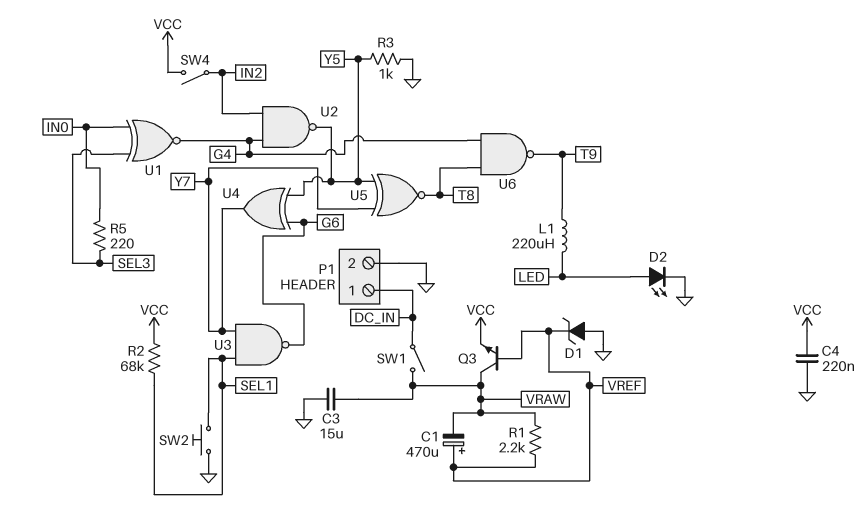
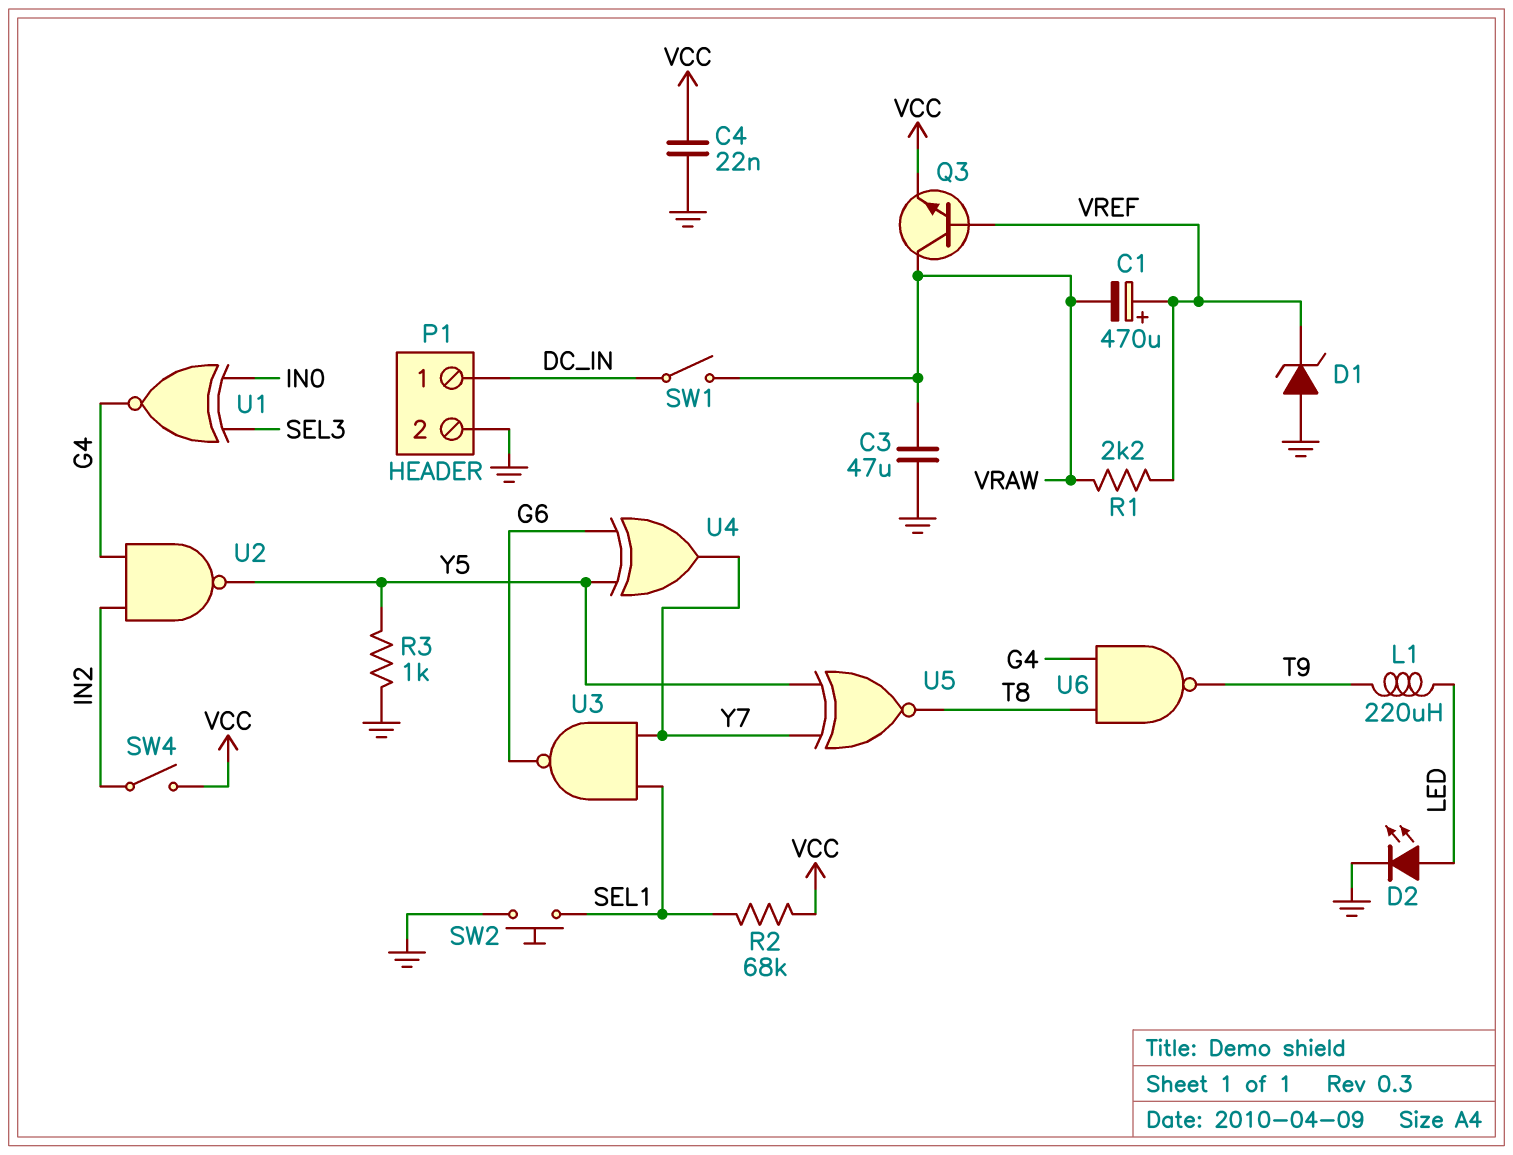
C3: 15uF (GND, VRAW) -> 47uF (GND, VRAW)
C4: 220nF (GND, VCC) -> 22nF (GND, VCC)
R5: 220 (IN0, SEL3) -> none

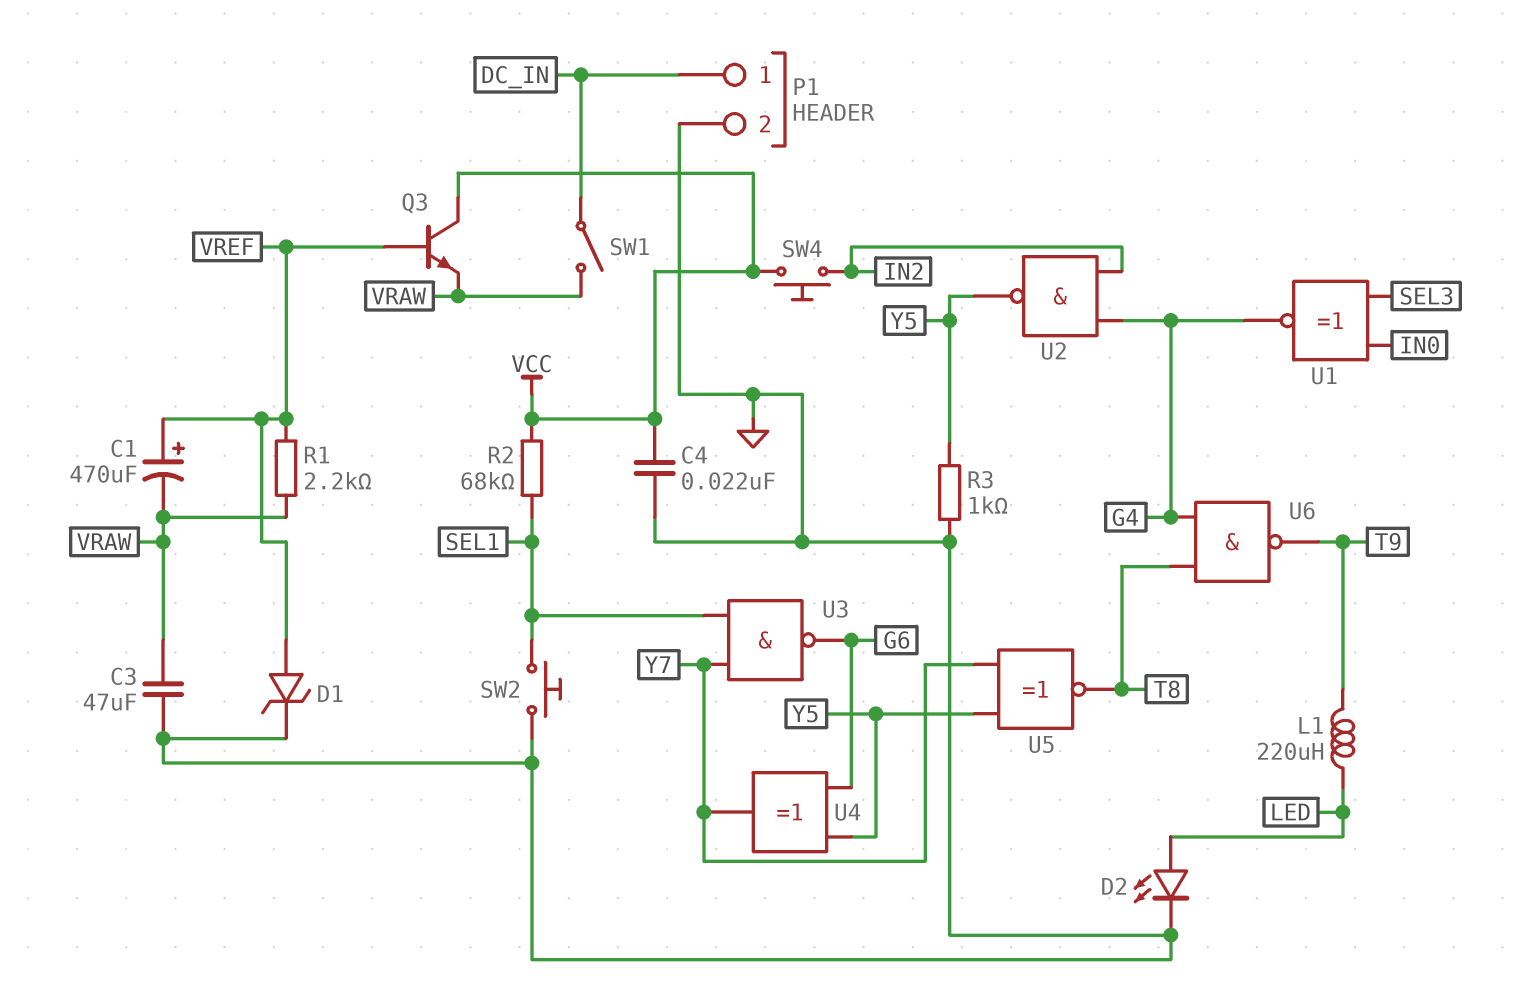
D1: zener (A GND, K VREF) -> zener (A VREF, K GND)
Q3: NPN (B VREF, C VRAW, E VCC) -> NPN (B VREF, C VCC, E VRAW)
SW4: switch (IN2, VCC) -> button (IN2, VCC)

